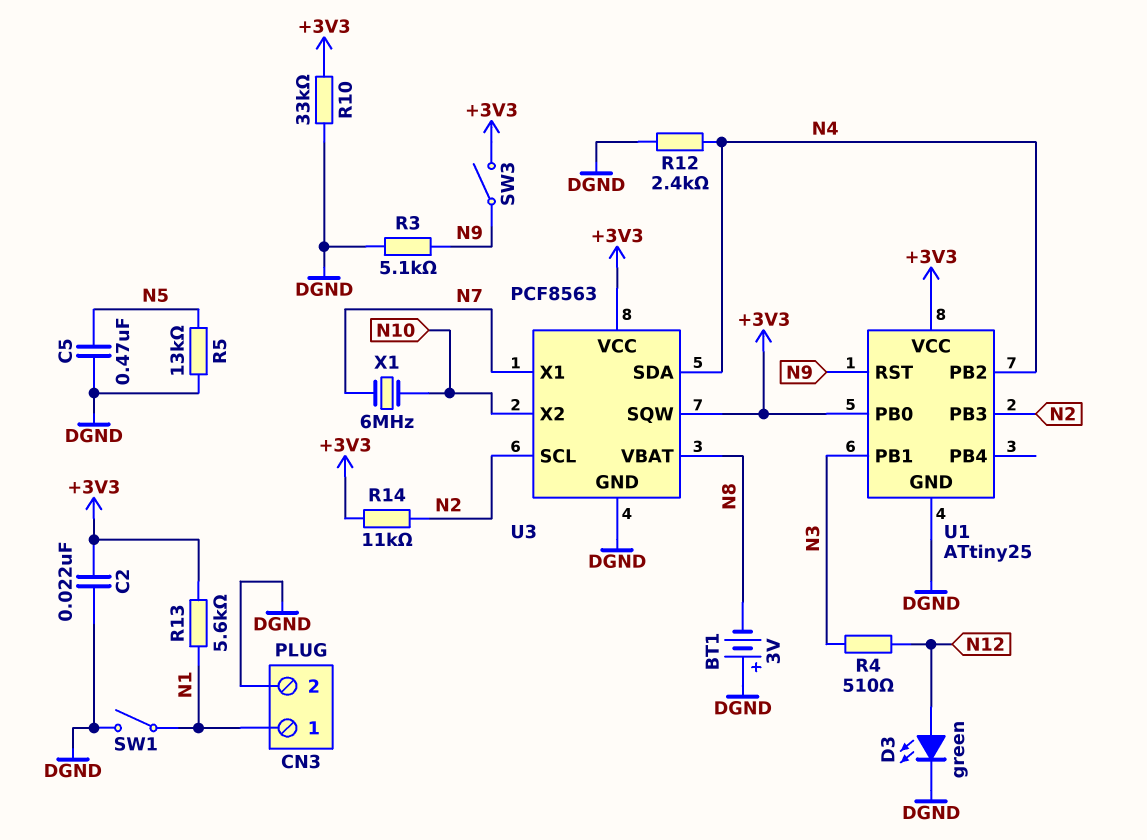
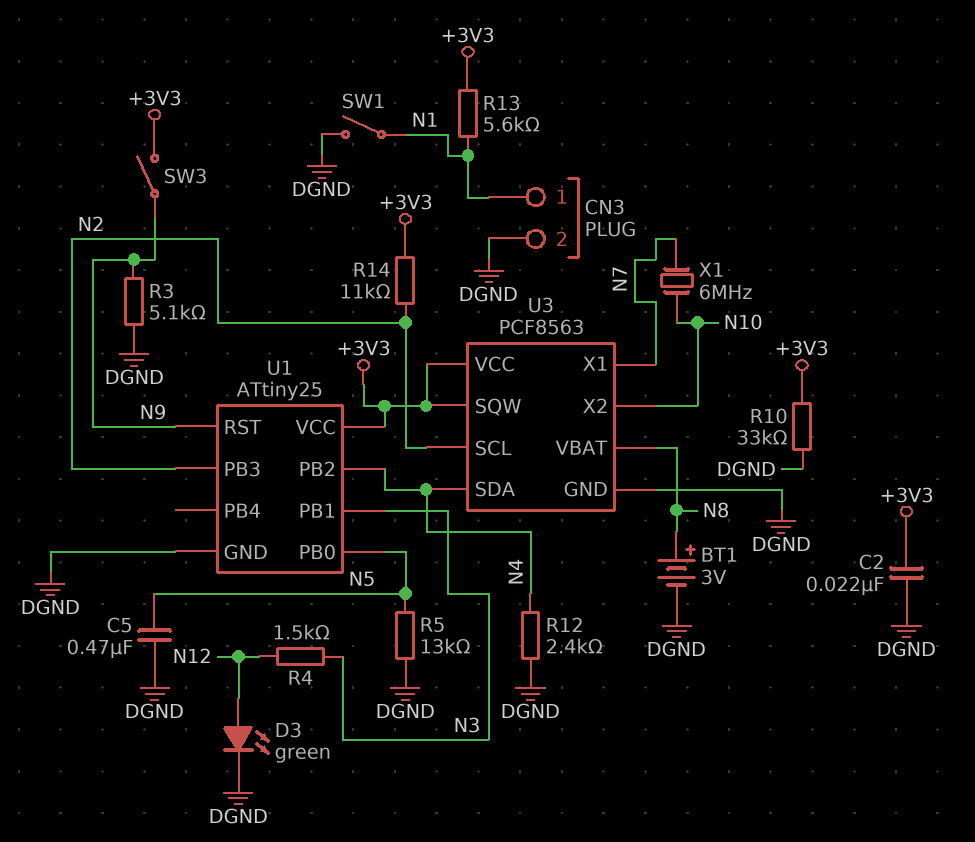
BT1: 3V (plus DGND, minus N8) -> 3V (plus N8, minus DGND)
R4: 510 (N3, N12) -> 1.5k (N3, N12)
U1 pin PB0: +3V3 -> N5

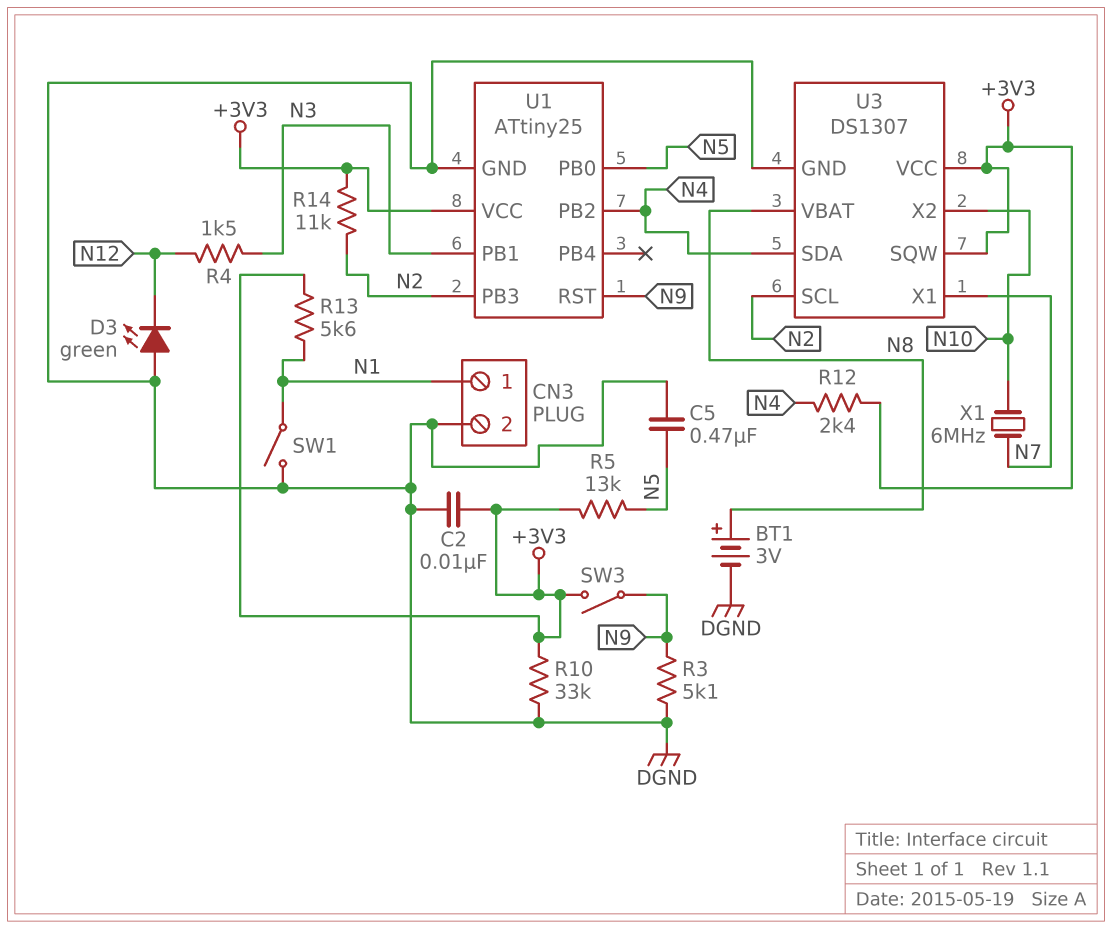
C2: 22nF (+3V3, DGND) -> 10nF (+3V3, DGND)
D3: LED green (A N12, K DGND) -> LED green (A DGND, K N12)
R5: 13k (DGND, N5) -> 13k (+3V3, N5)
R12: 2.4k (DGND, N4) -> 2.4k (+3V3, N4)
U3: PCF8563 -> DS1307

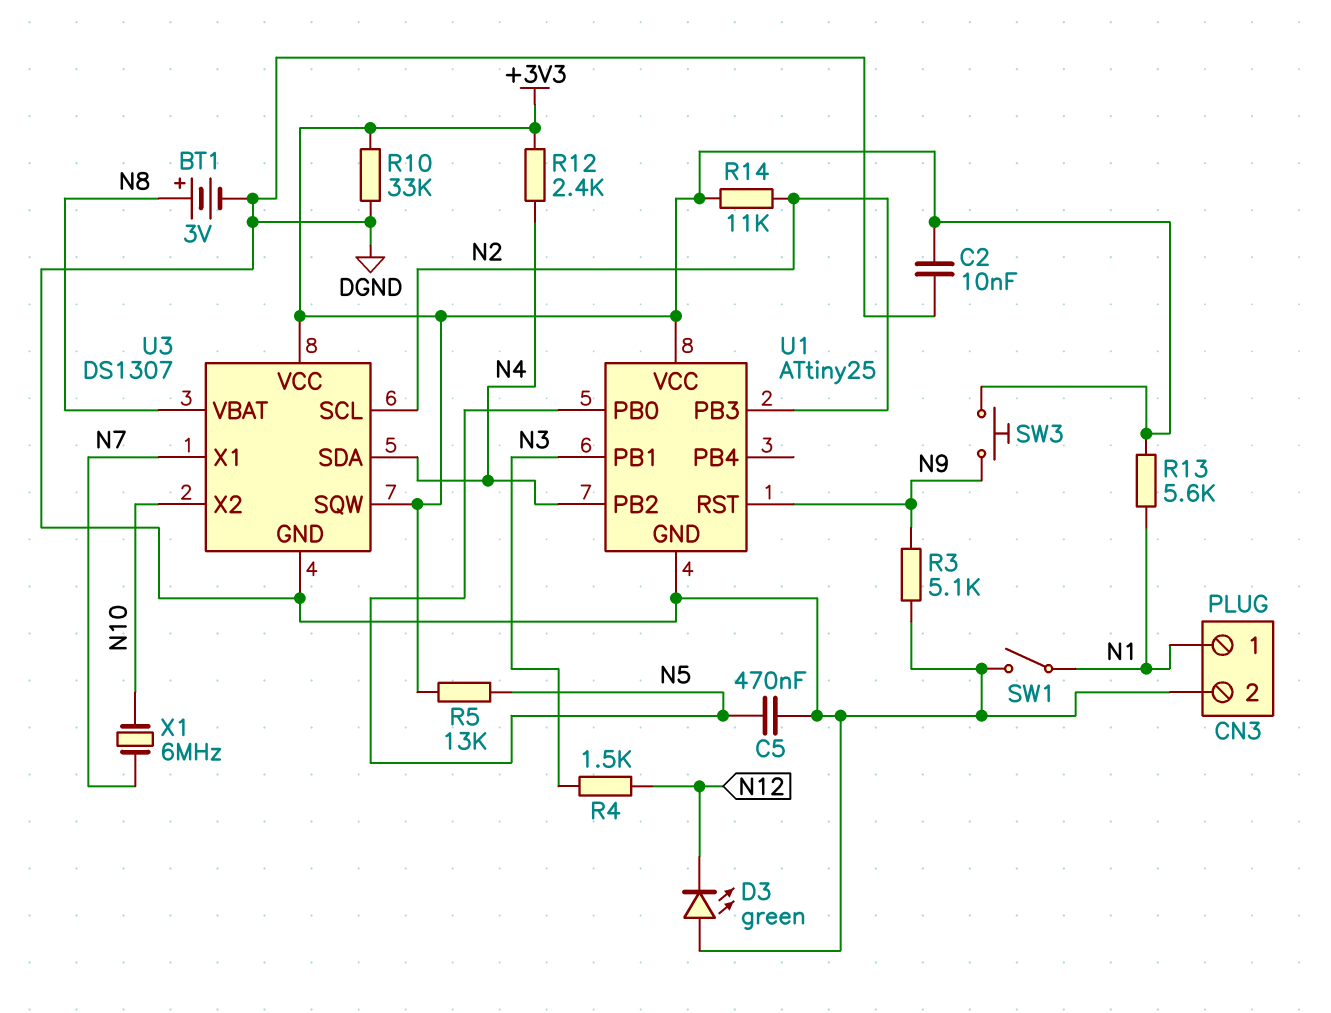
SW3: switch (+3V3, N9) -> button (+3V3, N9)

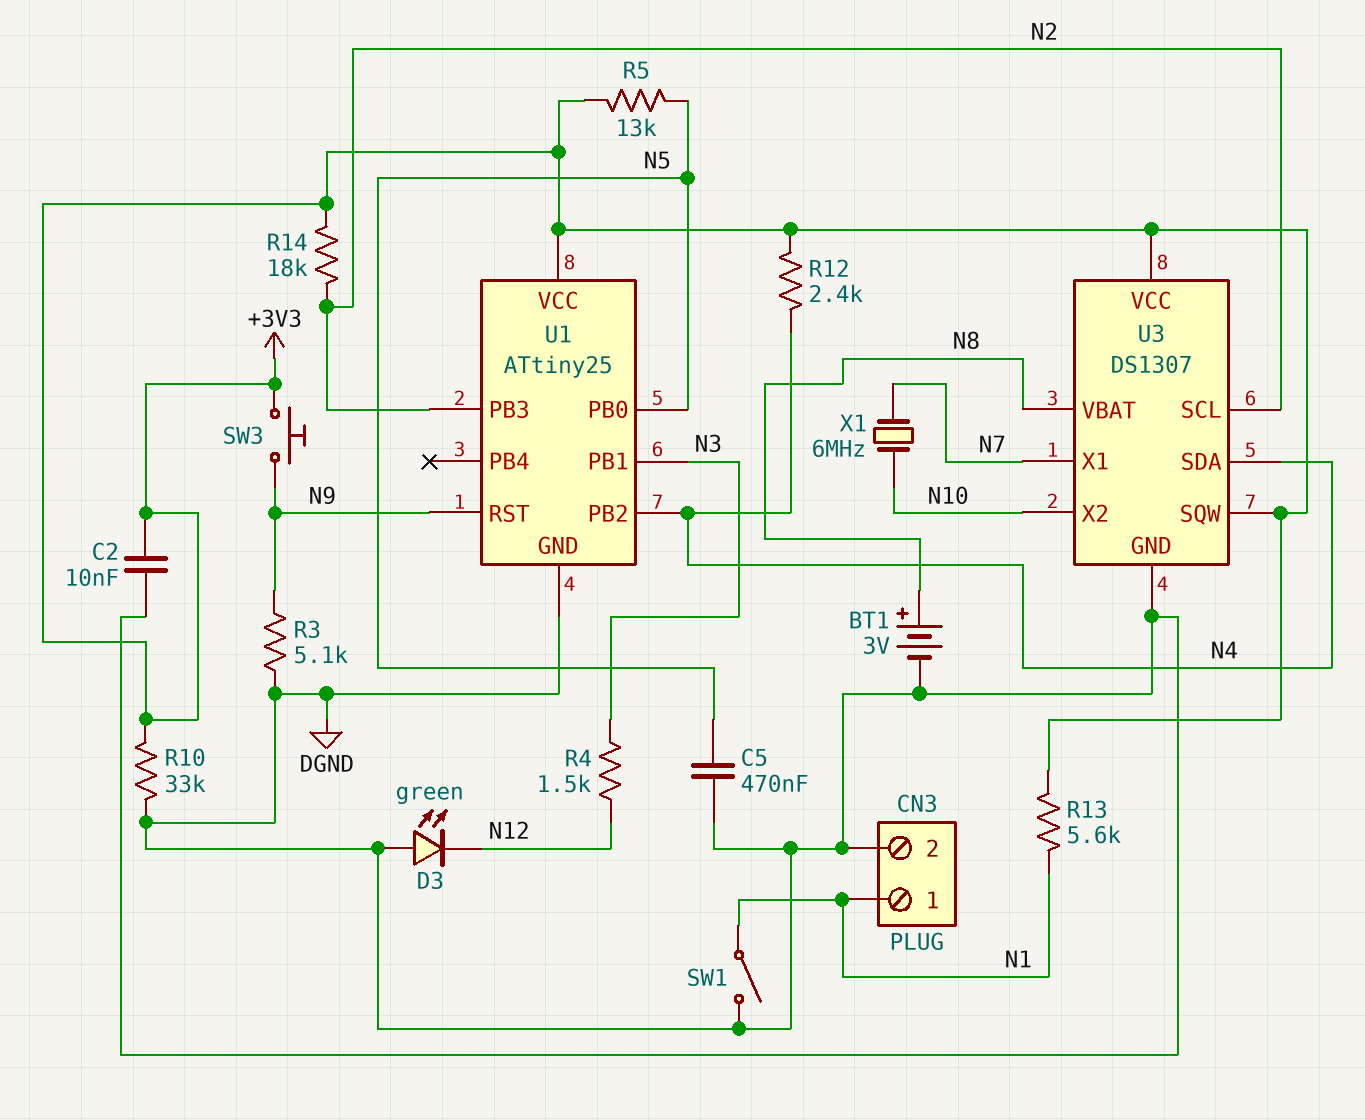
R14: 11k (+3V3, N2) -> 18k (+3V3, N2)

